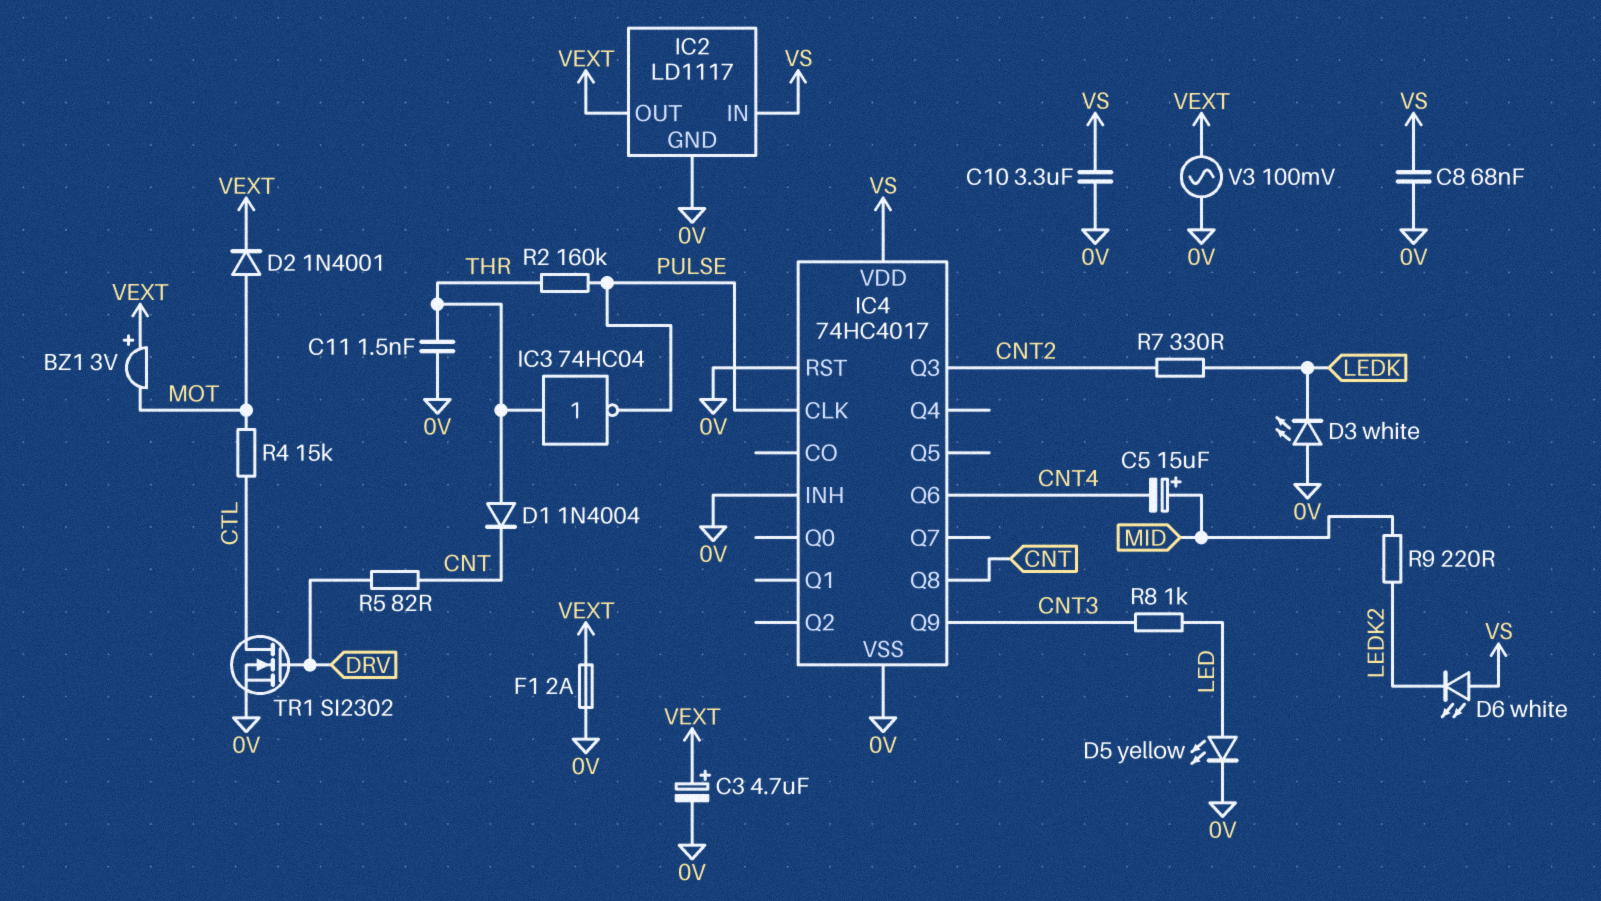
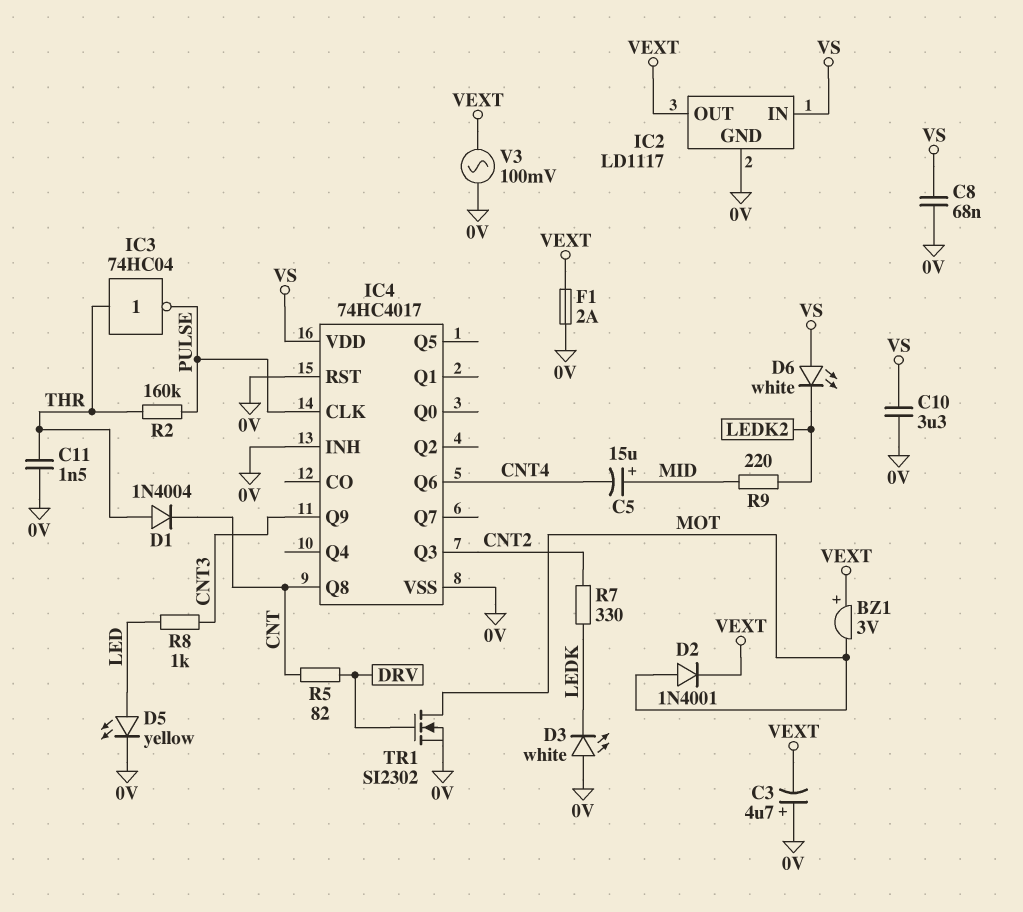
C3: 4.7uF (plus VEXT, minus 0V) -> 4.7uF (plus 0V, minus VEXT)
R4: 15k (CTL, MOT) -> none
TR1: NMOS SI2302 (G DRV, D CTL, S 0V) -> NMOS SI2302 (G DRV, D MOT, S 0V)

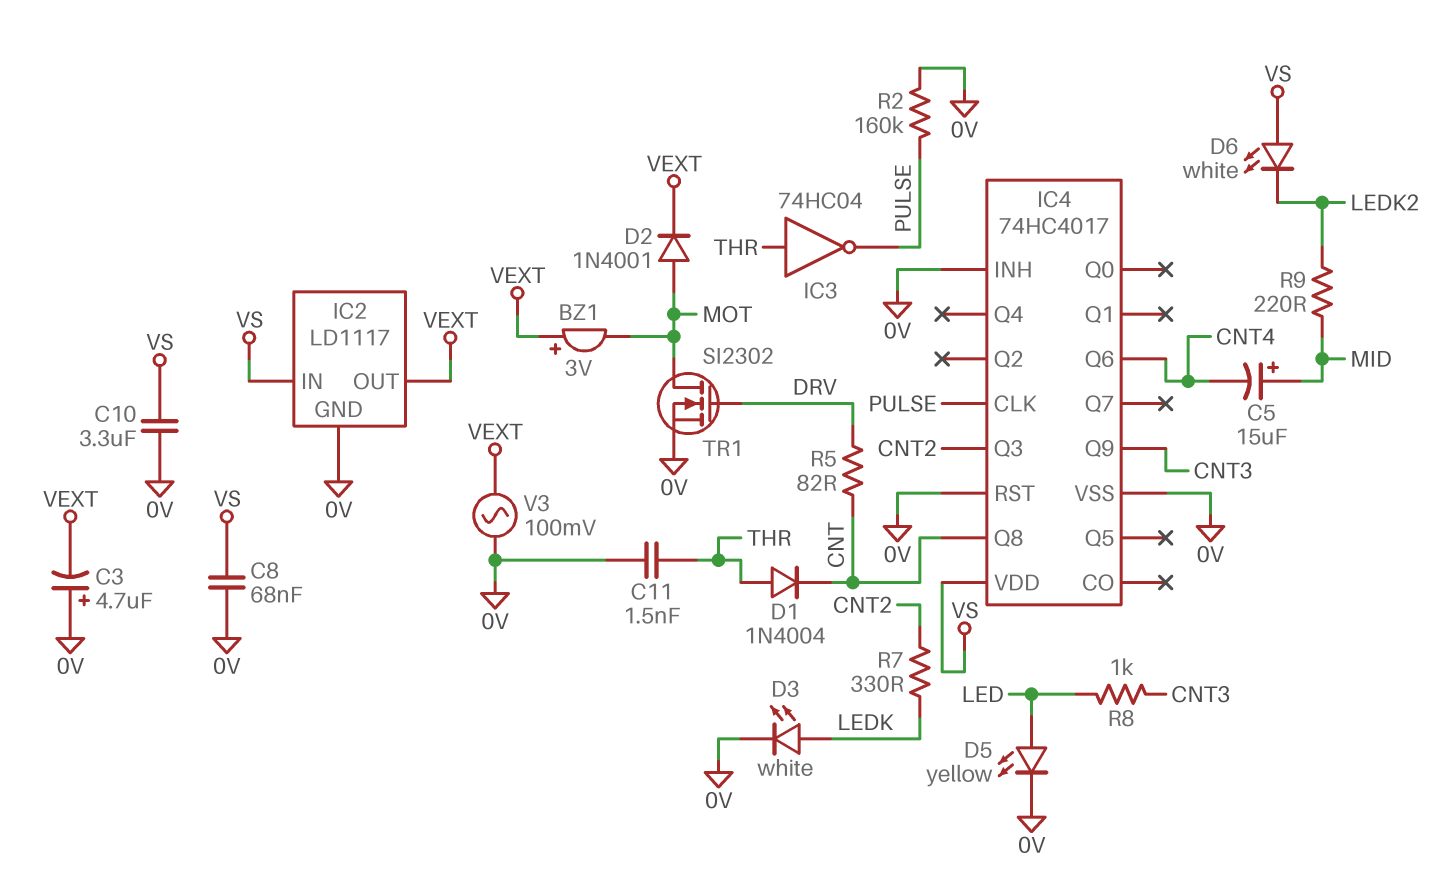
D3: LED white (A 0V, K LEDK) -> LED white (A LEDK, K 0V)
F1: 2A (0V, VEXT) -> none
R2: 160k (PULSE, THR) -> 160k (0V, PULSE)

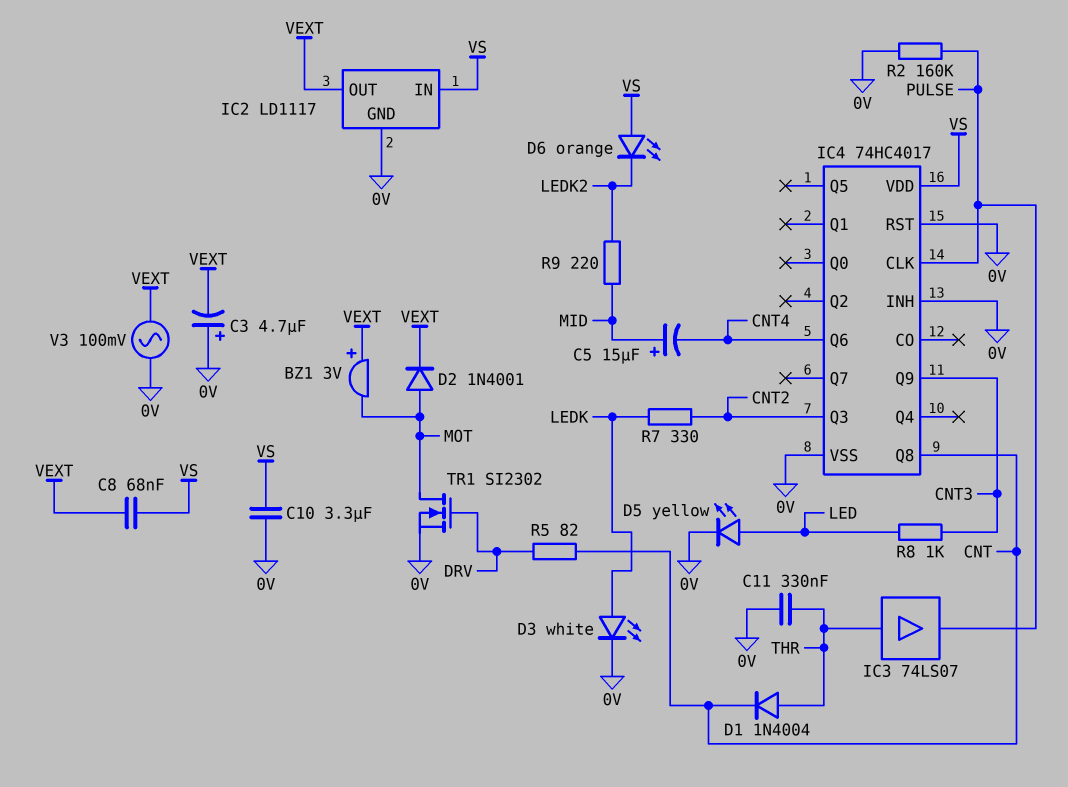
C8: 68nF (0V, VS) -> 68nF (VEXT, VS)
C11: 1.5nF (0V, THR) -> 330nF (0V, THR)
D6: LED white (A VS, K LEDK2) -> LED orange (A VS, K LEDK2)
IC3: NOT 74HC04 (in THR, out PULSE) -> buffer 74LS07 (in THR, out PULSE)

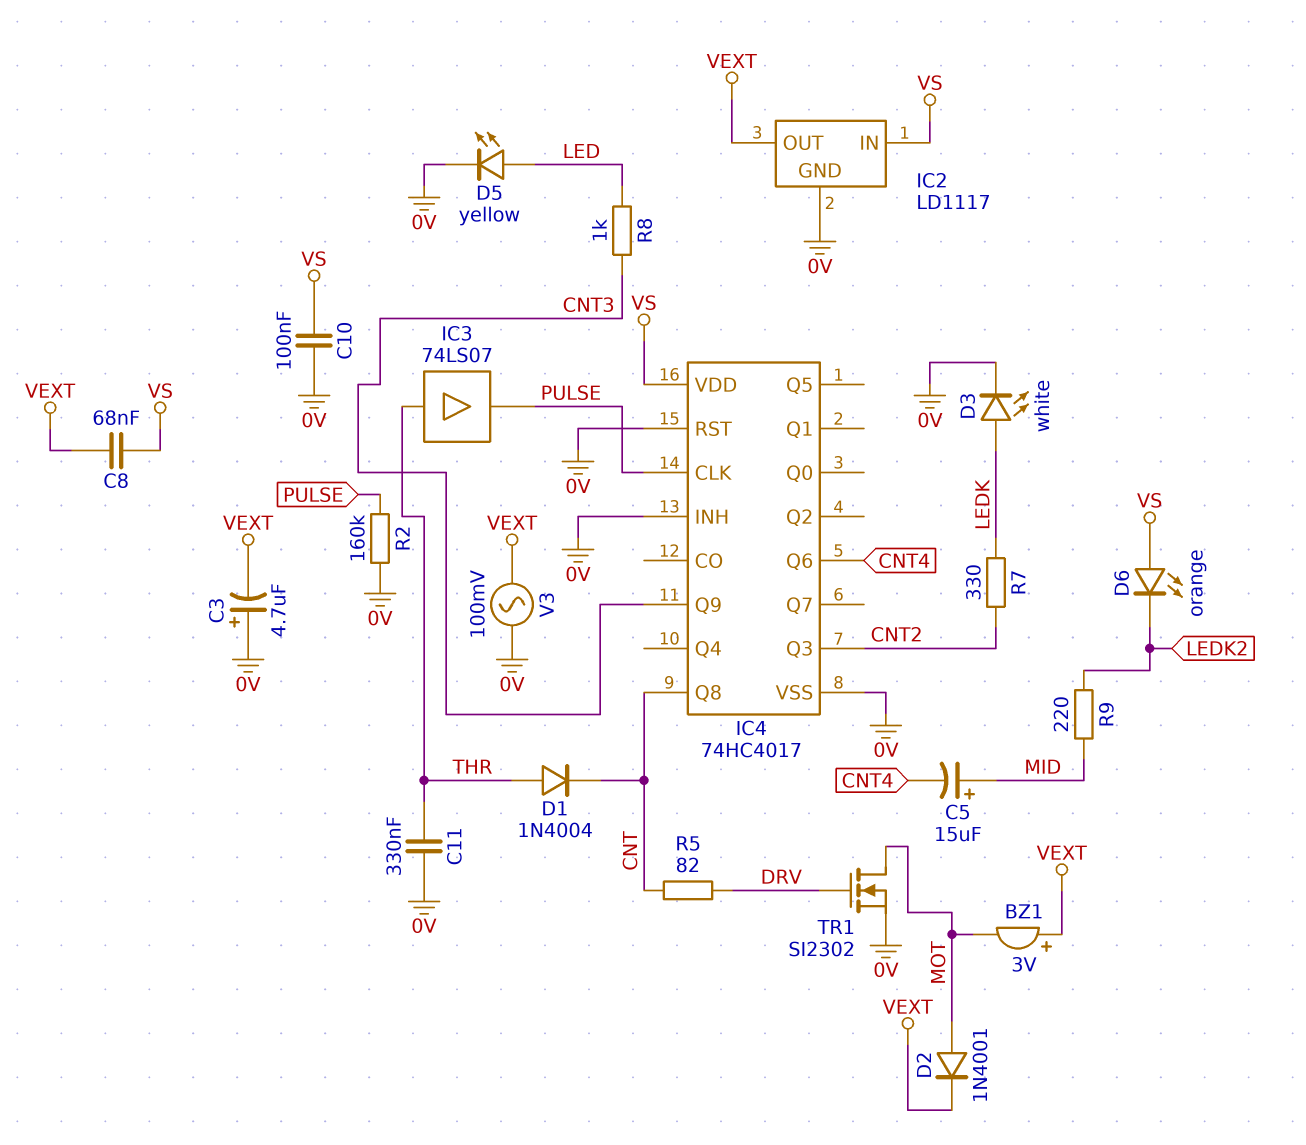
C10: 3.3uF (0V, VS) -> 100nF (0V, VS)

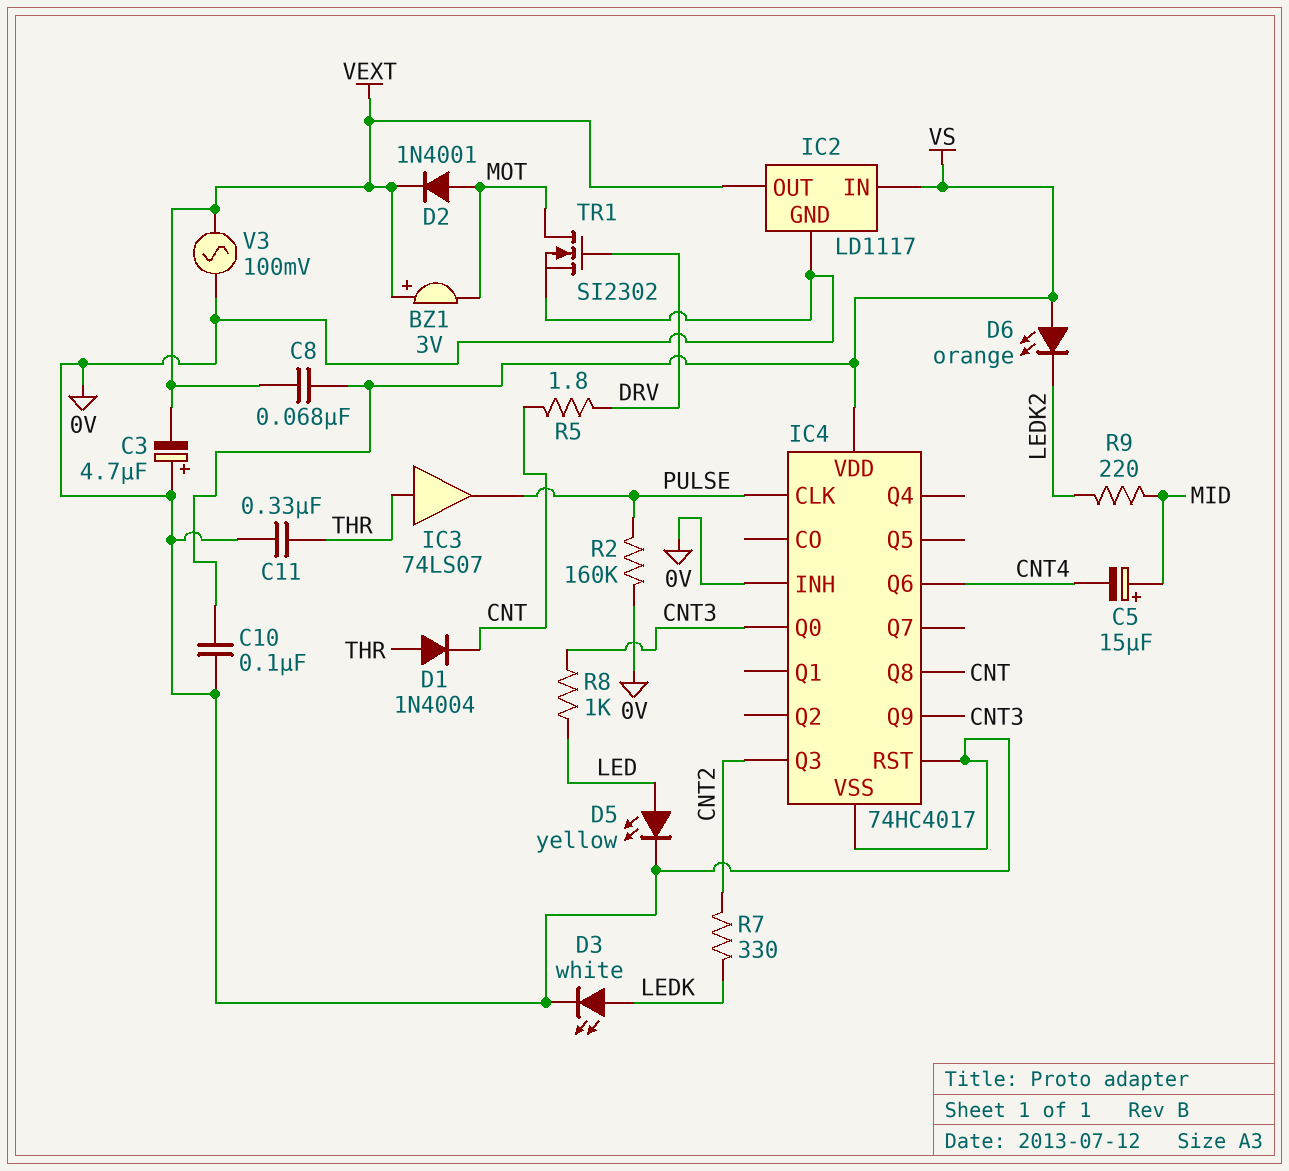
IC4 pin Q0: none -> CNT3
R5: 82 (CNT, DRV) -> 1.8 (CNT, DRV)

